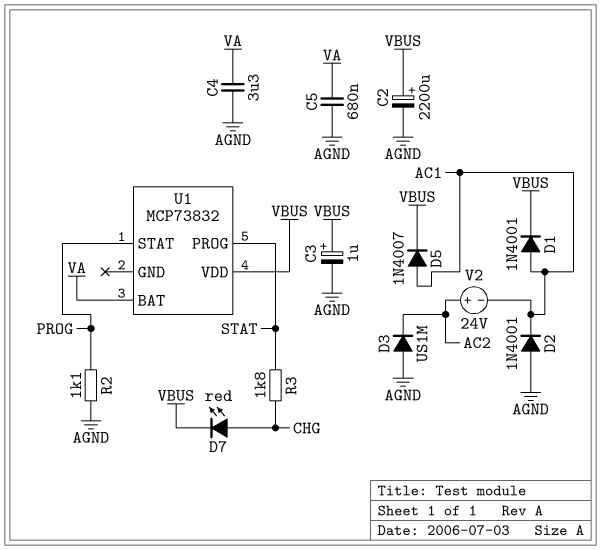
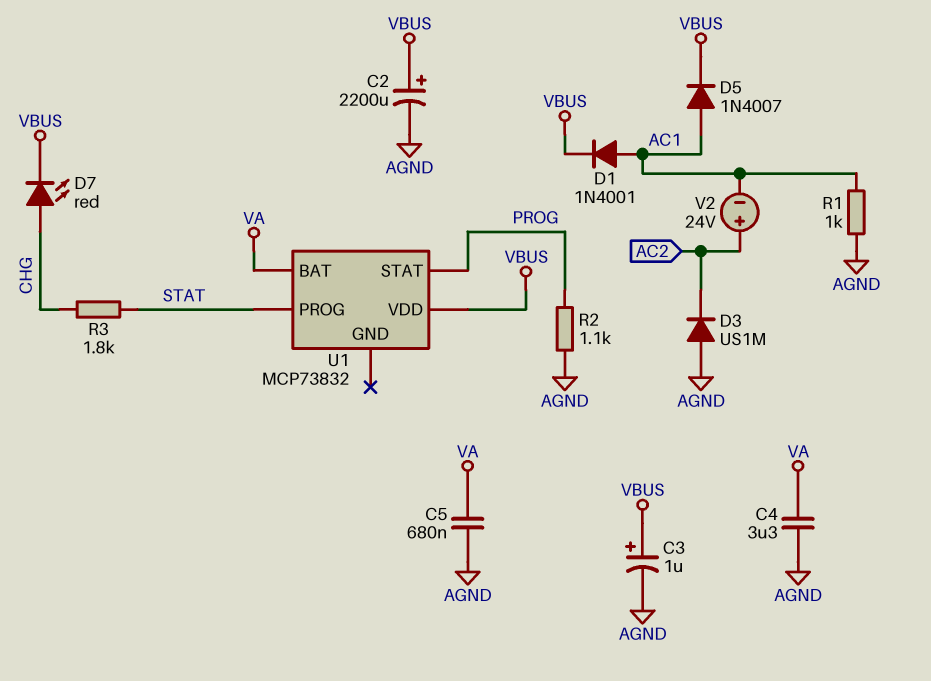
D2: diode 1N4001 (A AGND, K AC1) -> none
R1: none -> 1k (AC1, AGND)

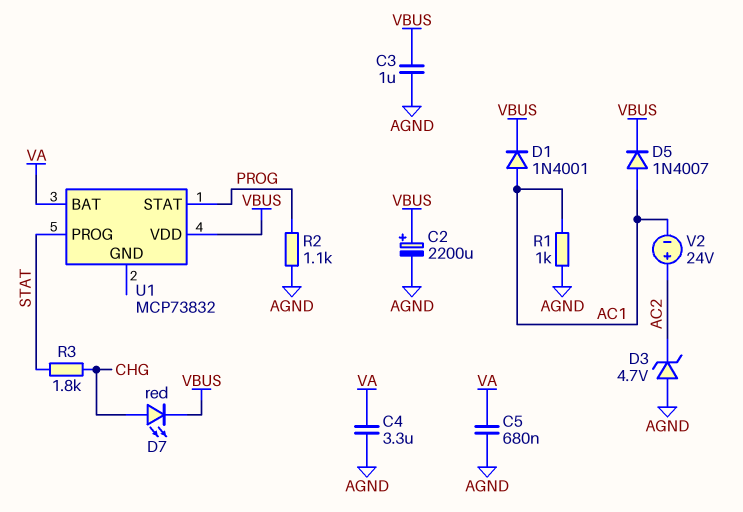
C3: 1uF (plus VBUS, minus AGND) -> 1uF (AGND, VBUS)
D3: diode US1M (A AGND, K AC2) -> zener 4.7V (A AGND, K AC2)

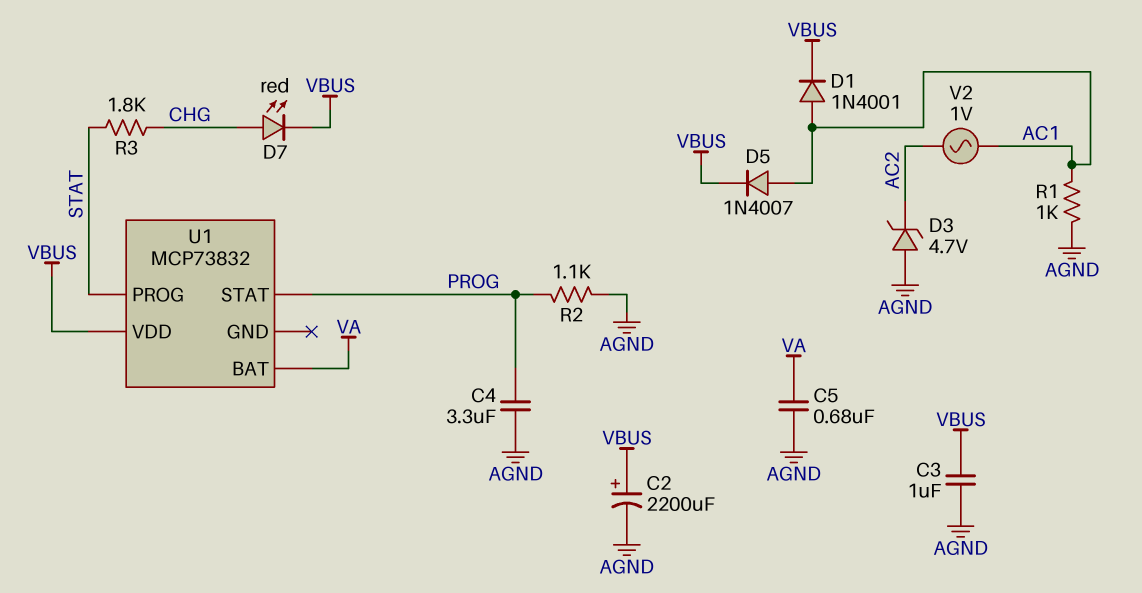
C4: 3.3uF (AGND, VA) -> 3.3uF (AGND, PROG)
V2: 24V (plus AC2, minus AC1) -> AC 1V (AC1, AC2)

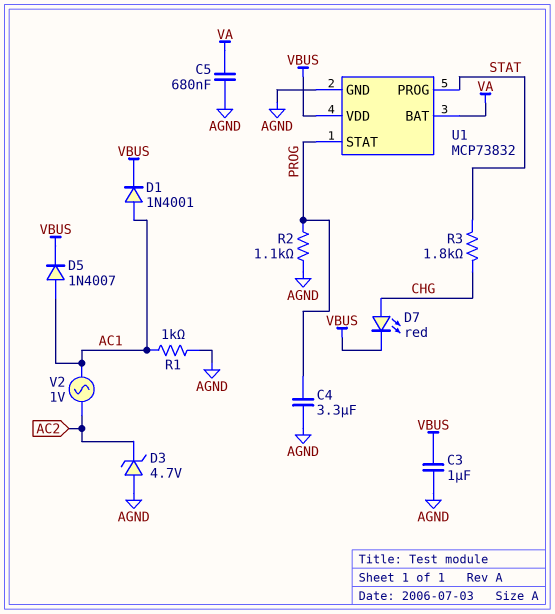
C2: 2200uF (plus VBUS, minus AGND) -> none
U1 pin GND: none -> AGND

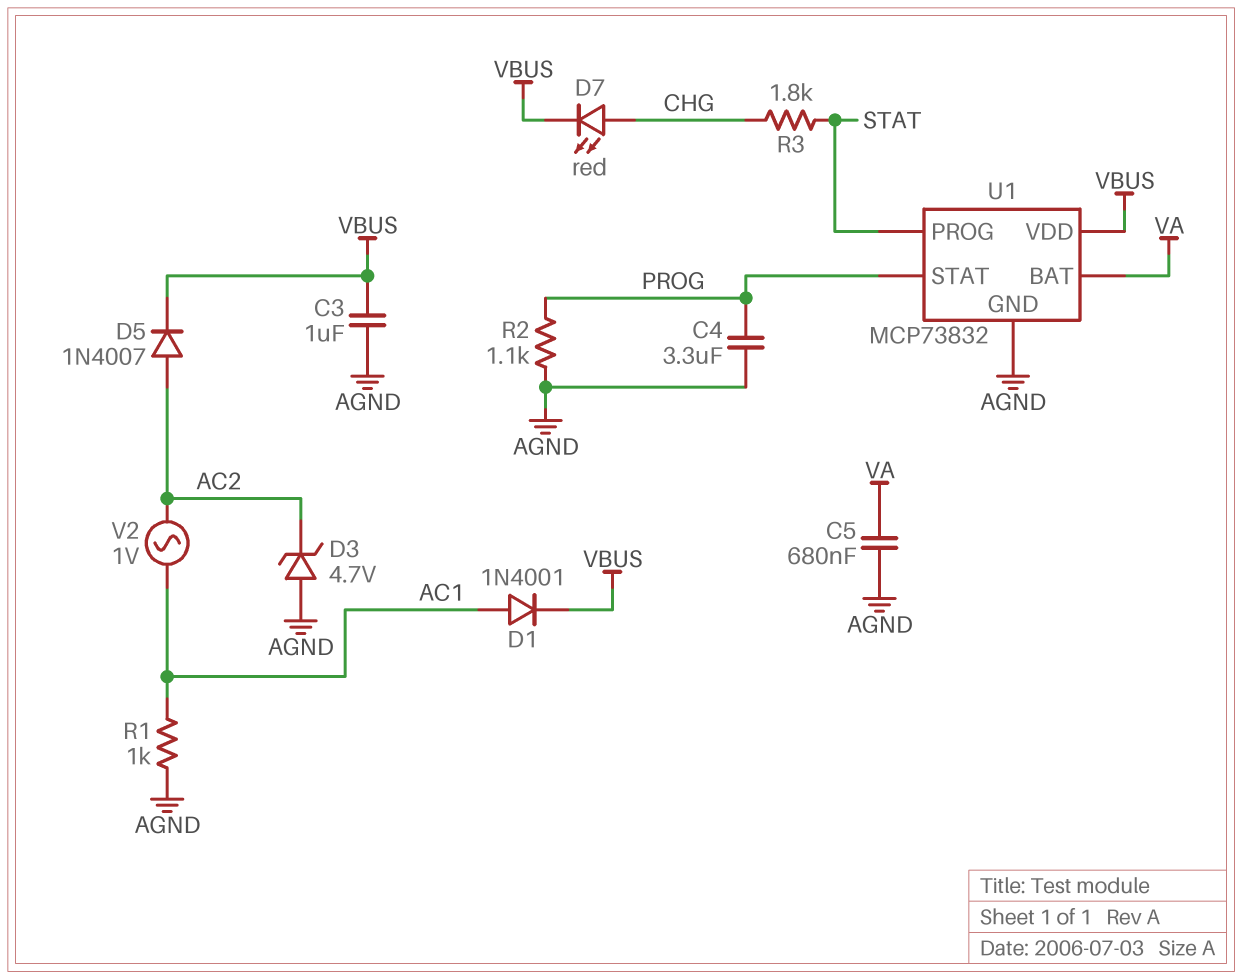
D5: diode 1N4007 (A AC1, K VBUS) -> diode 1N4007 (A AC2, K VBUS)

